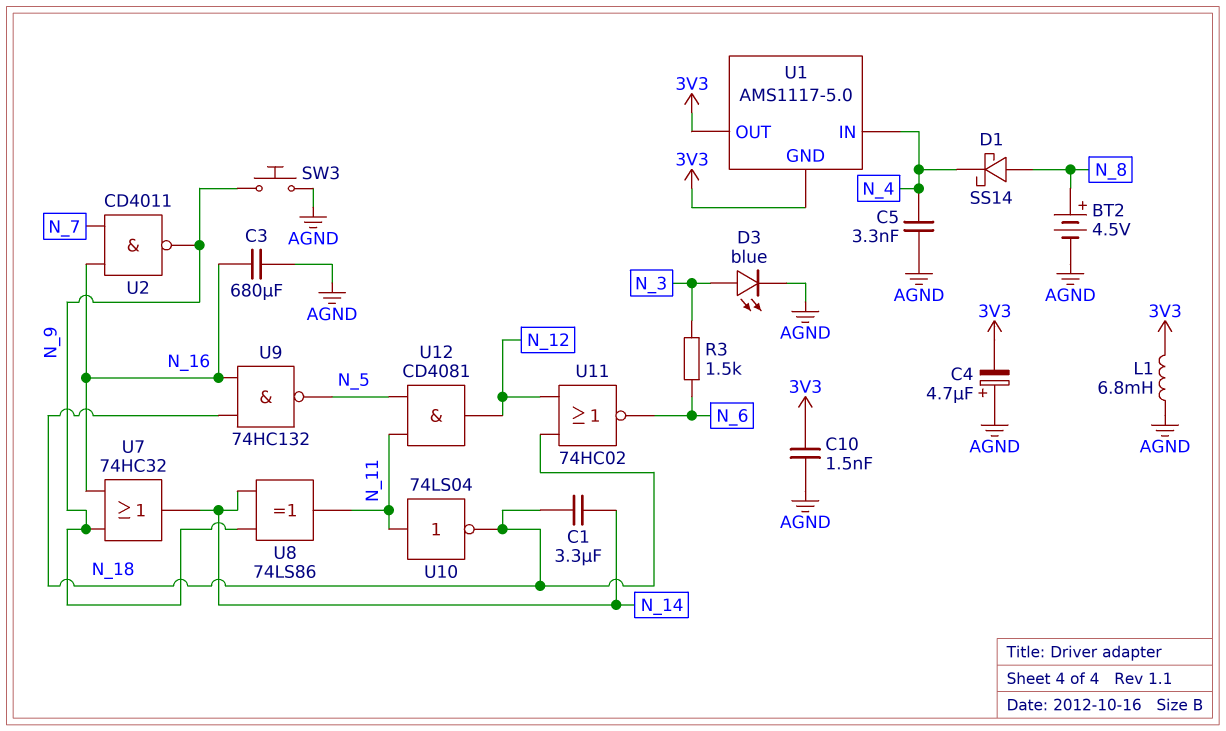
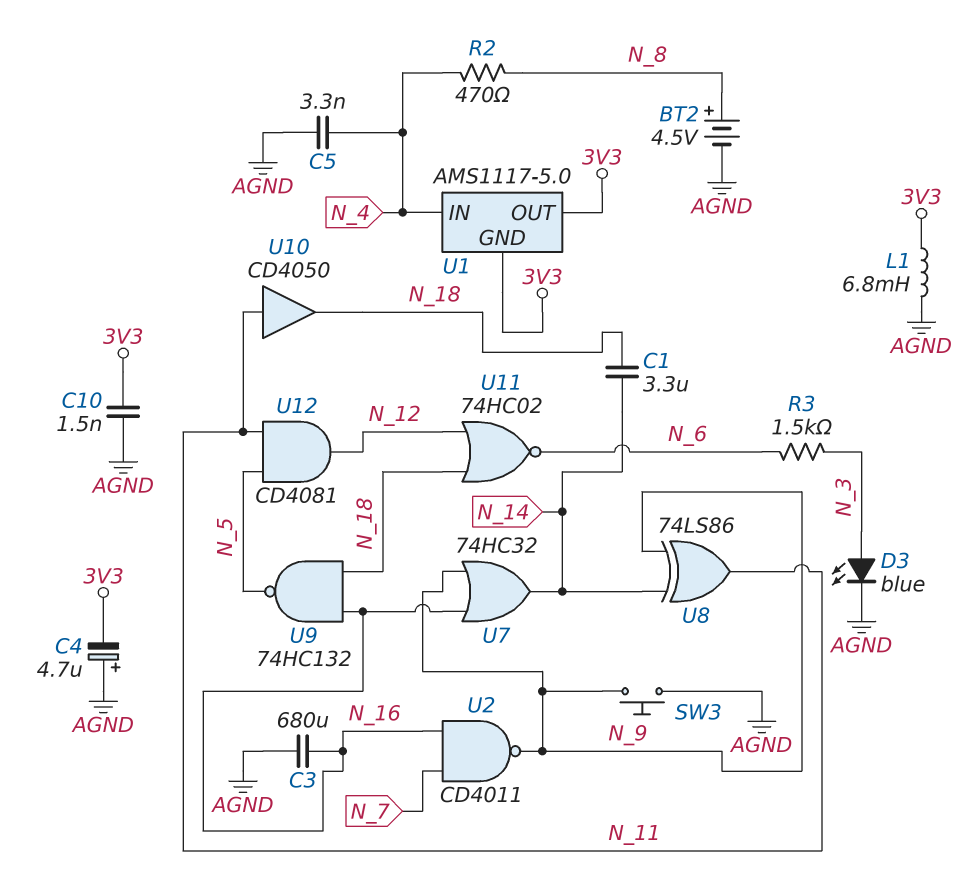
D1: schottky SS14 (A N_8, K N_4) -> none
R2: none -> 470 (N_4, N_8)
U10: NOT 74LS04 (in N_11, out N_18) -> buffer CD4050 (in N_11, out N_18)

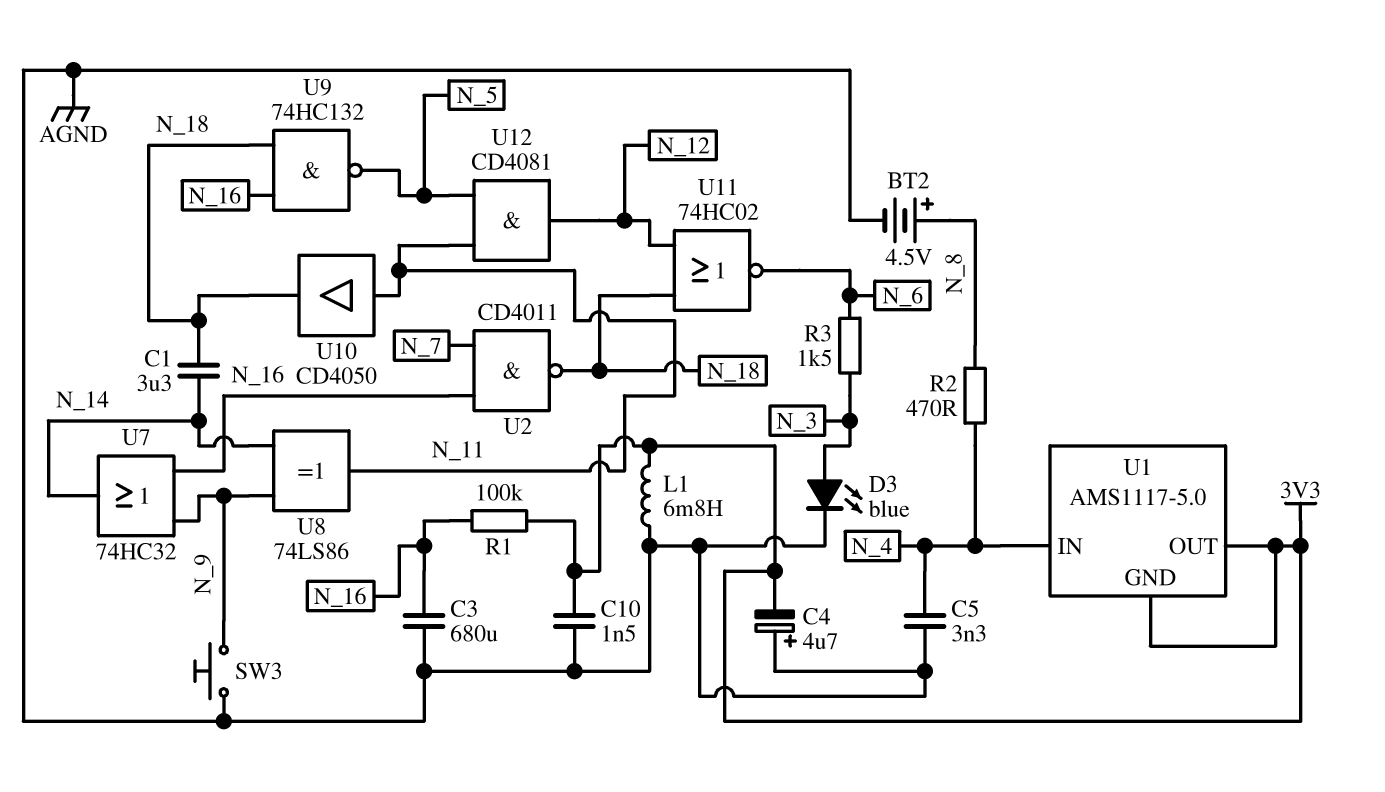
R1: none -> 100k (3V3, N_16)
U2: NAND CD4011 (in N_7, in N_16, out N_9) -> NAND CD4011 (in N_7, in N_16, out N_18)

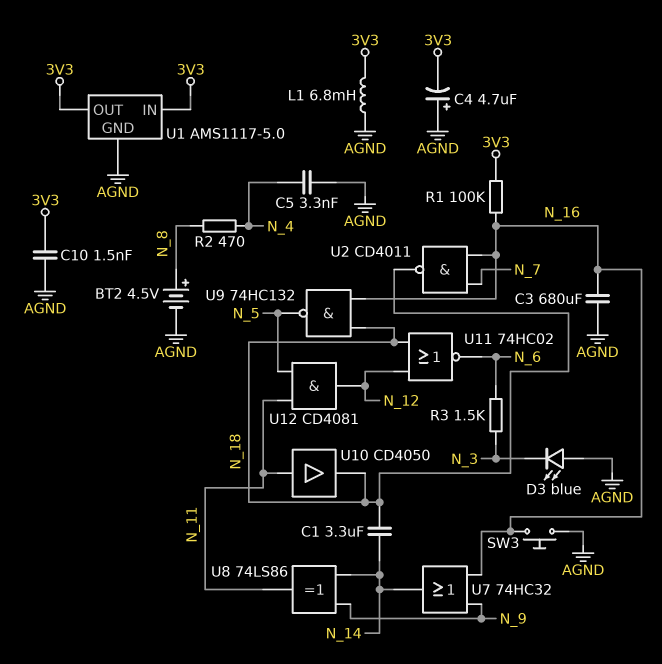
D3: LED blue (A N_3, K AGND) -> LED blue (A AGND, K N_3)
SW3: button (AGND, N_9) -> button (AGND, N_16)
U1 pin GND: 3V3 -> AGND
U1 pin IN: N_4 -> 3V3

